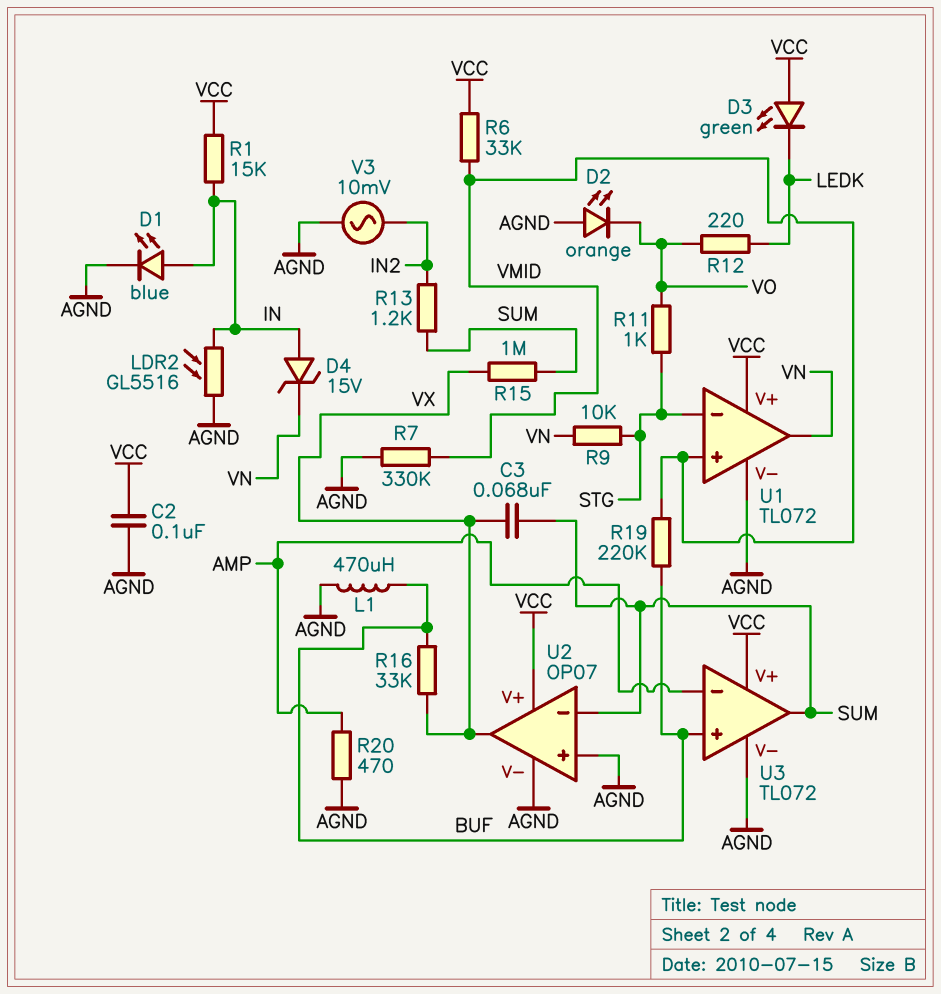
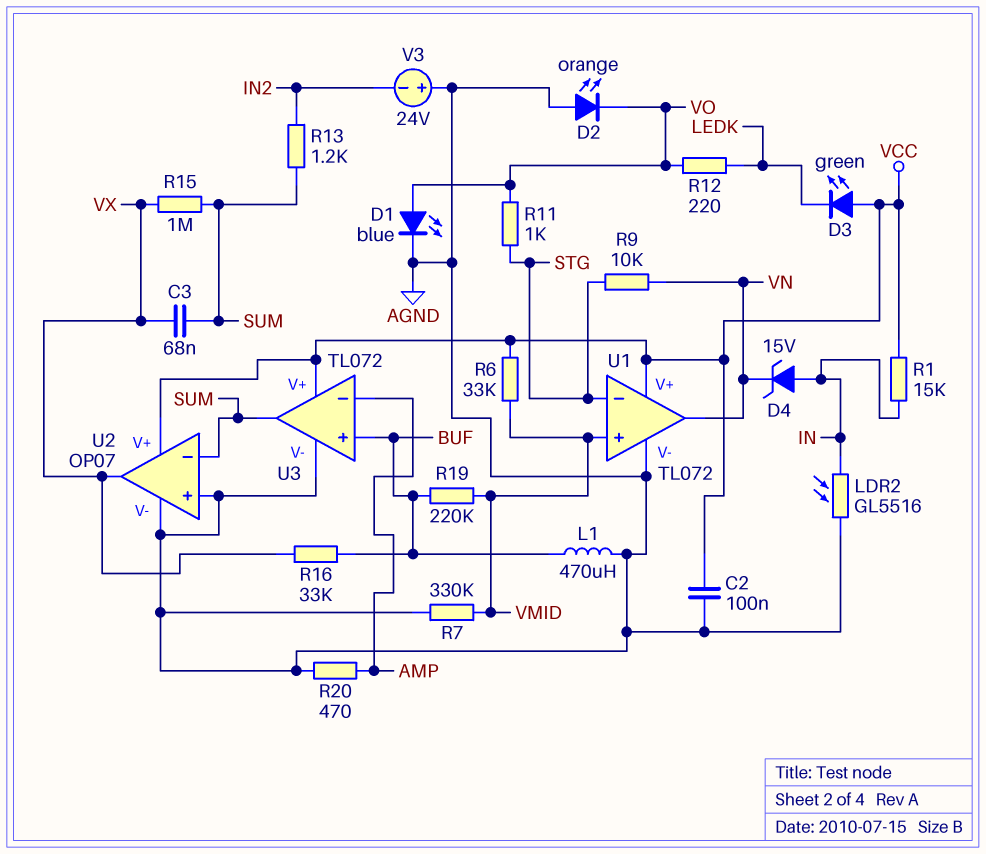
D1: LED blue (A IN, K AGND) -> LED blue (A VO, K AGND)
V3: AC 10mV (AGND, IN2) -> 24V (plus AGND, minus IN2)

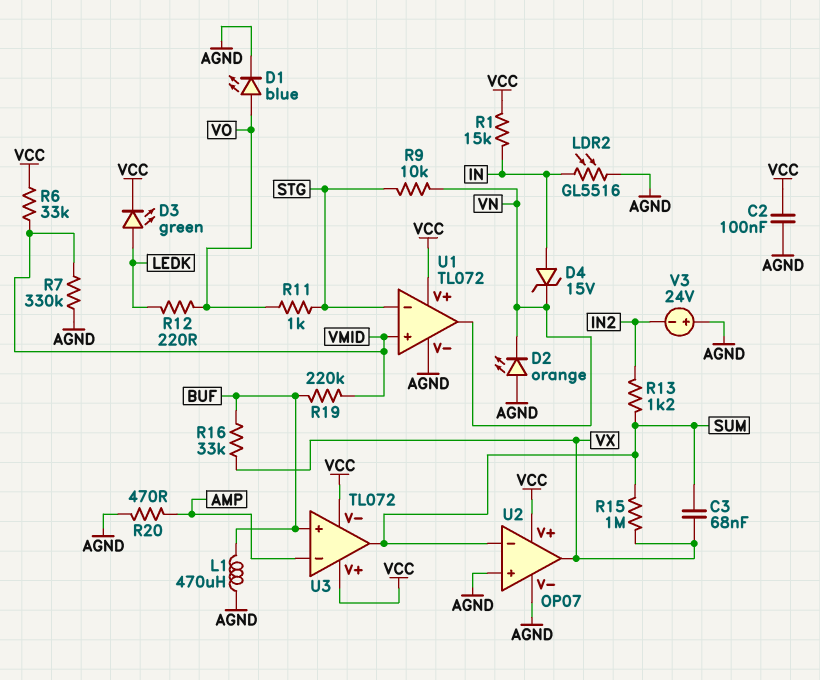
D2: LED orange (A AGND, K VO) -> LED orange (A AGND, K VN)
D3: LED green (A VCC, K LEDK) -> LED green (A LEDK, K VCC)
U3 pin V-: AGND -> VCC

